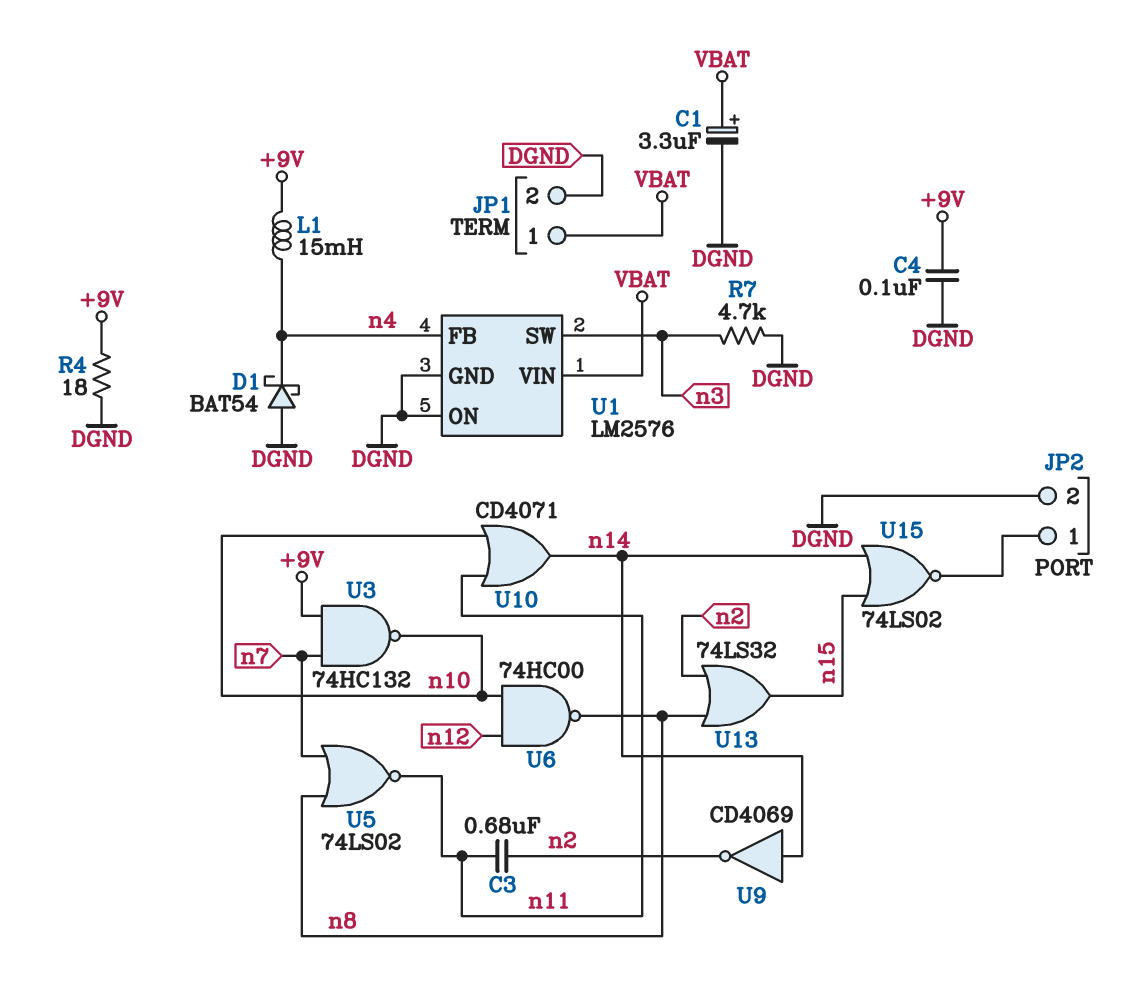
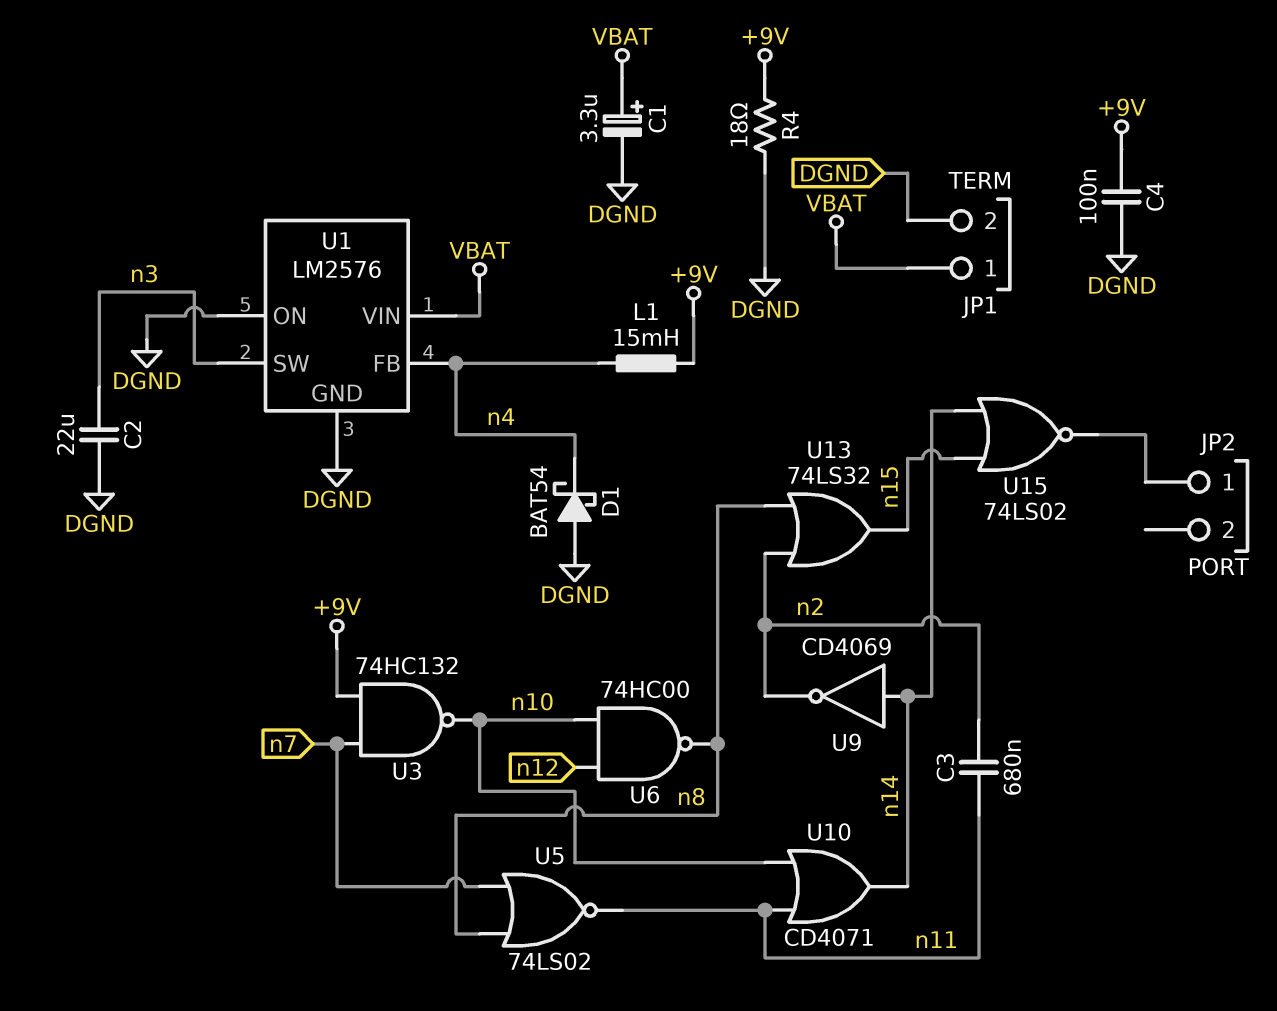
C2: none -> 22uF (DGND, n3)
JP2 pin 2: DGND -> none
R7: 4.7k (DGND, n3) -> none

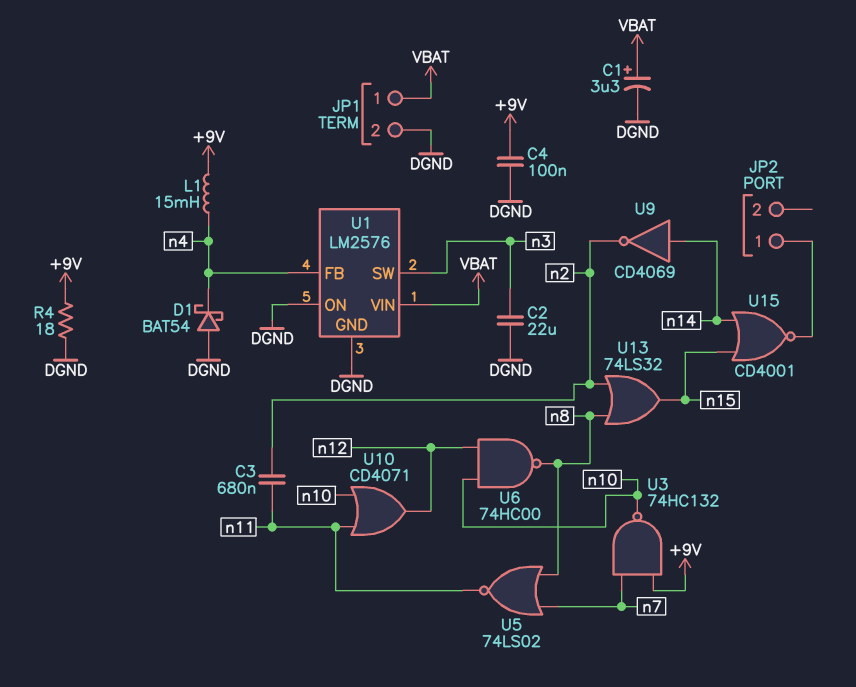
U10: OR CD4071 (in n10, in n11, out n14) -> OR CD4071 (in n10, in n11, out n12)
U15: NOR 74LS02 (in n14, in n15, out JP2/1) -> NOR CD4001 (in n14, in n15, out JP2/1)

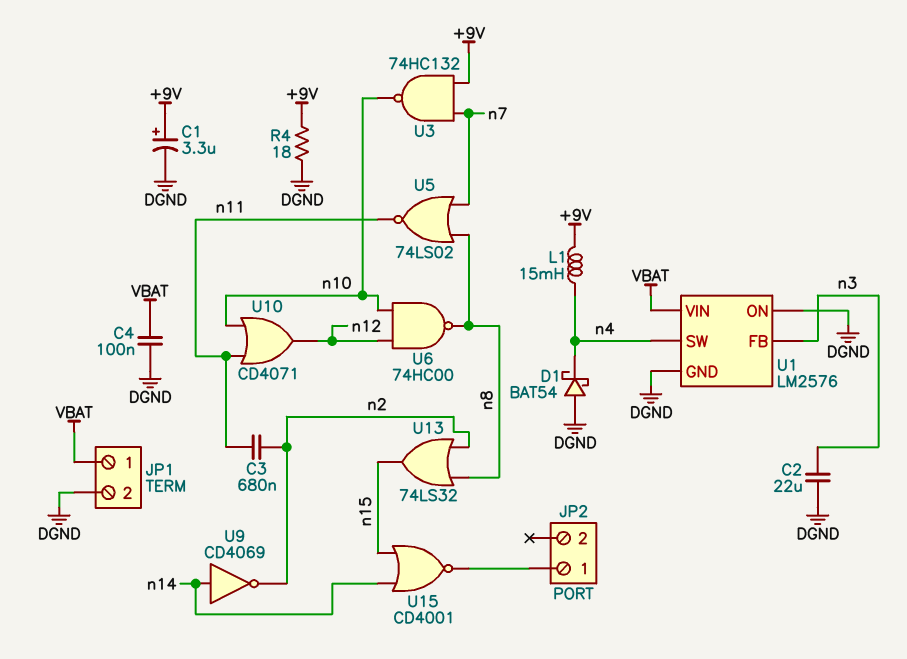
C1: 3.3uF (plus VBAT, minus DGND) -> 3.3uF (plus +9V, minus DGND)
C4: 100nF (+9V, DGND) -> 100nF (DGND, VBAT)
U1 pin FB: n4 -> n3
U1 pin SW: n3 -> n4

